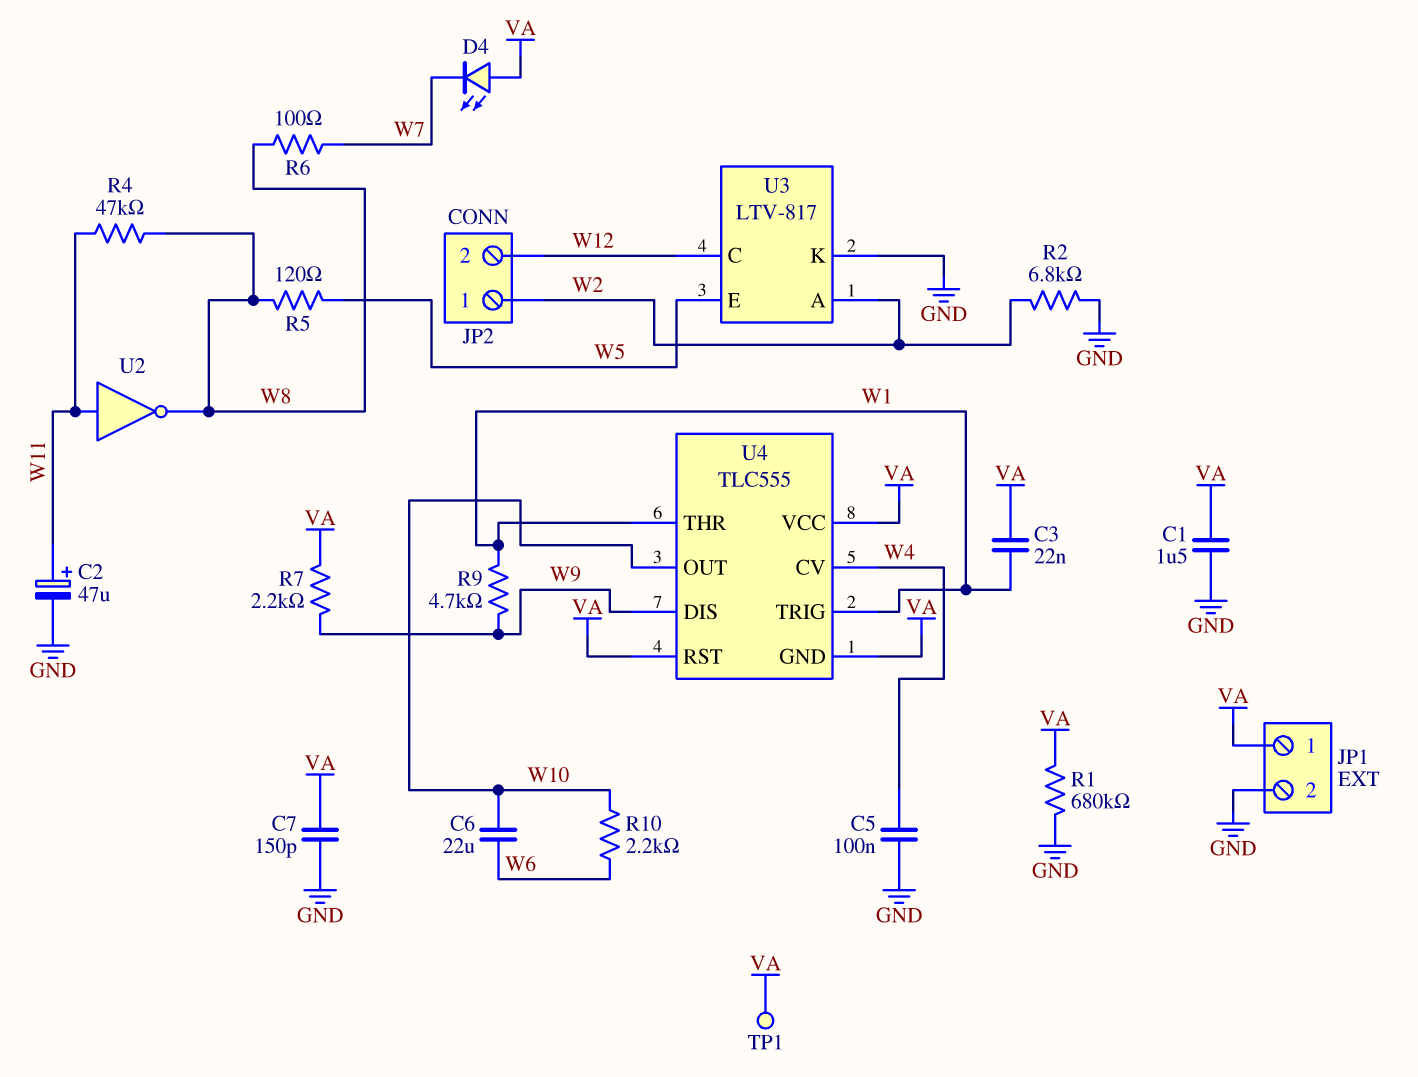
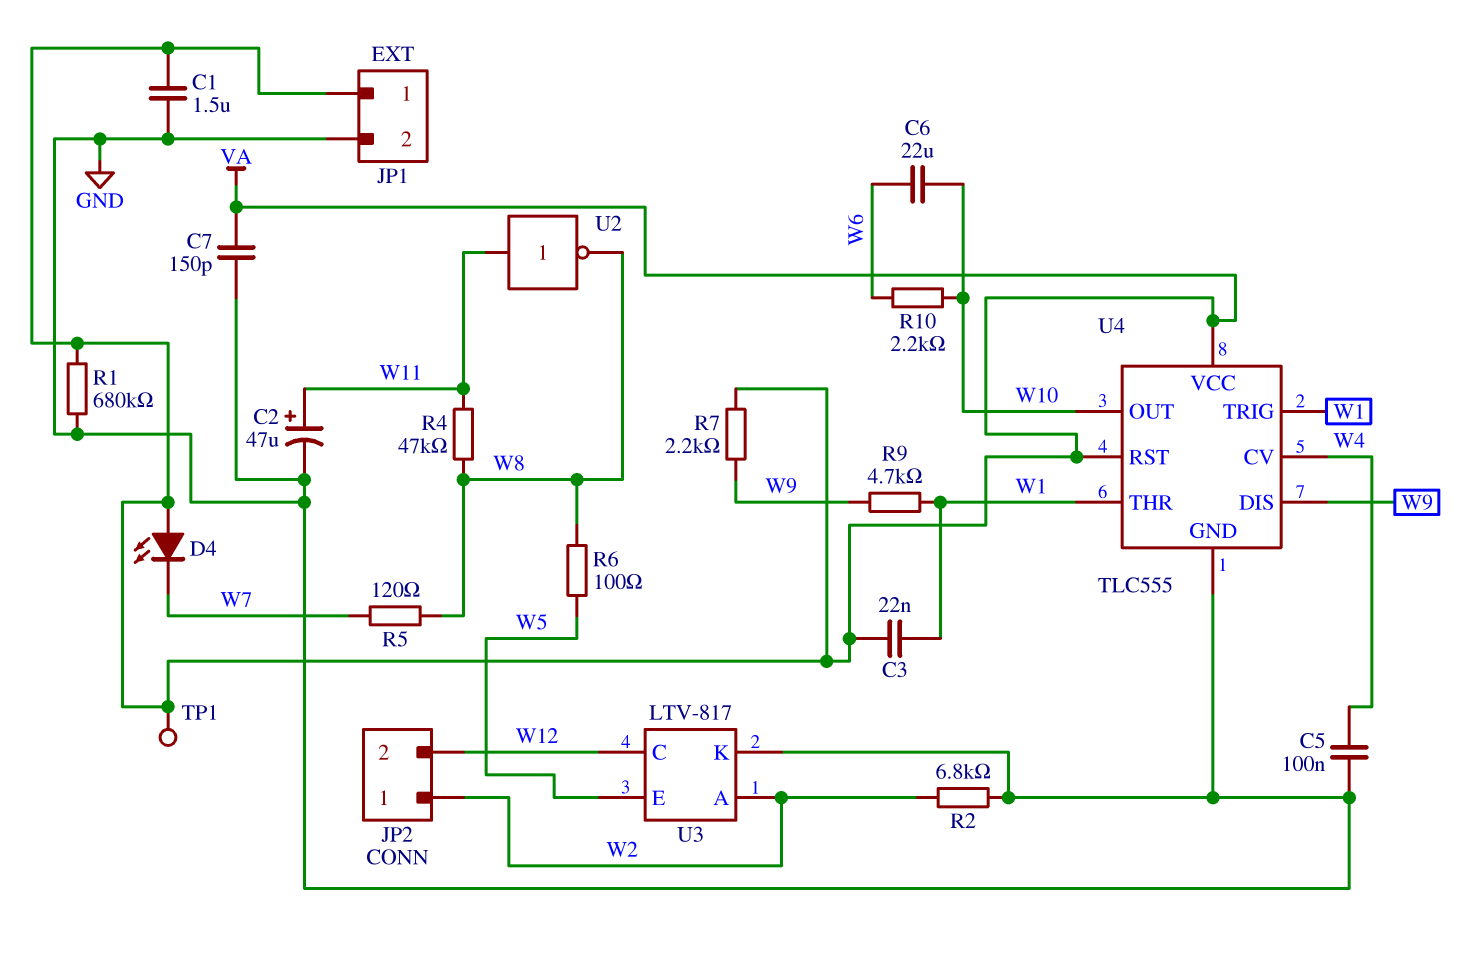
R5: 120 (W5, W8) -> 120 (W7, W8)
R6: 100 (W7, W8) -> 100 (W5, W8)
U4 pin GND: VA -> GND

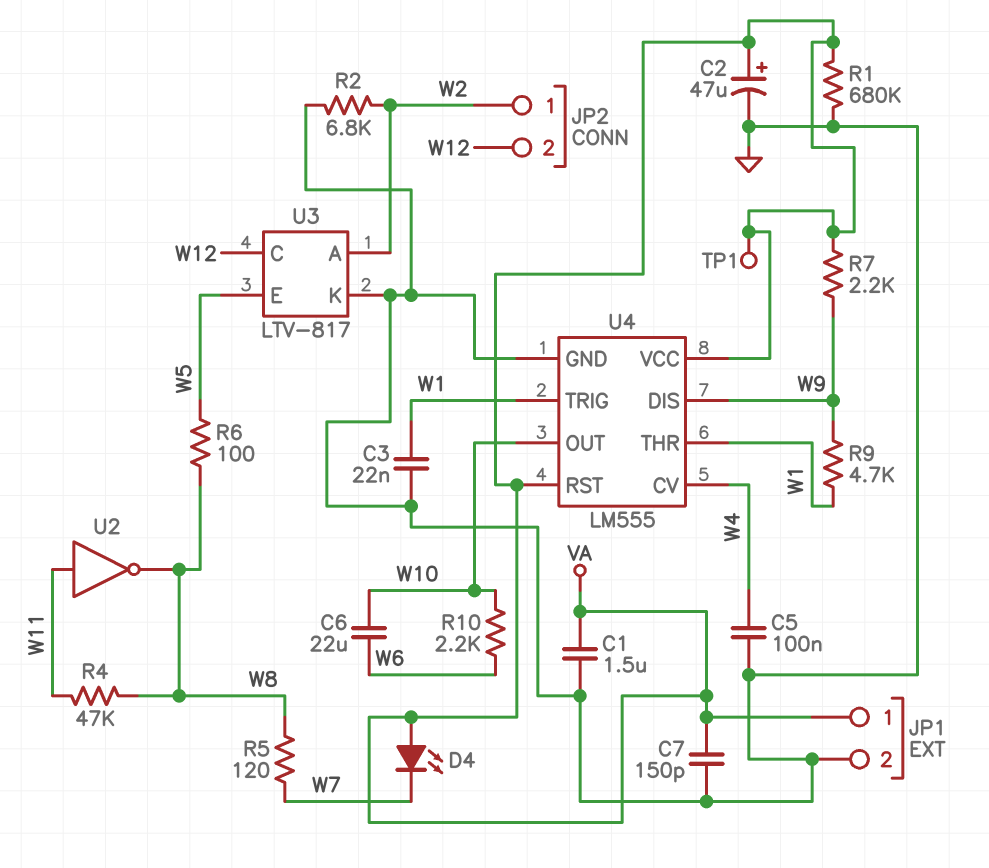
C2: 47uF (plus W11, minus GND) -> 47uF (plus VA, minus GND)
C3: 22nF (VA, W1) -> 22nF (GND, W1)
U4: TLC555 -> LM555

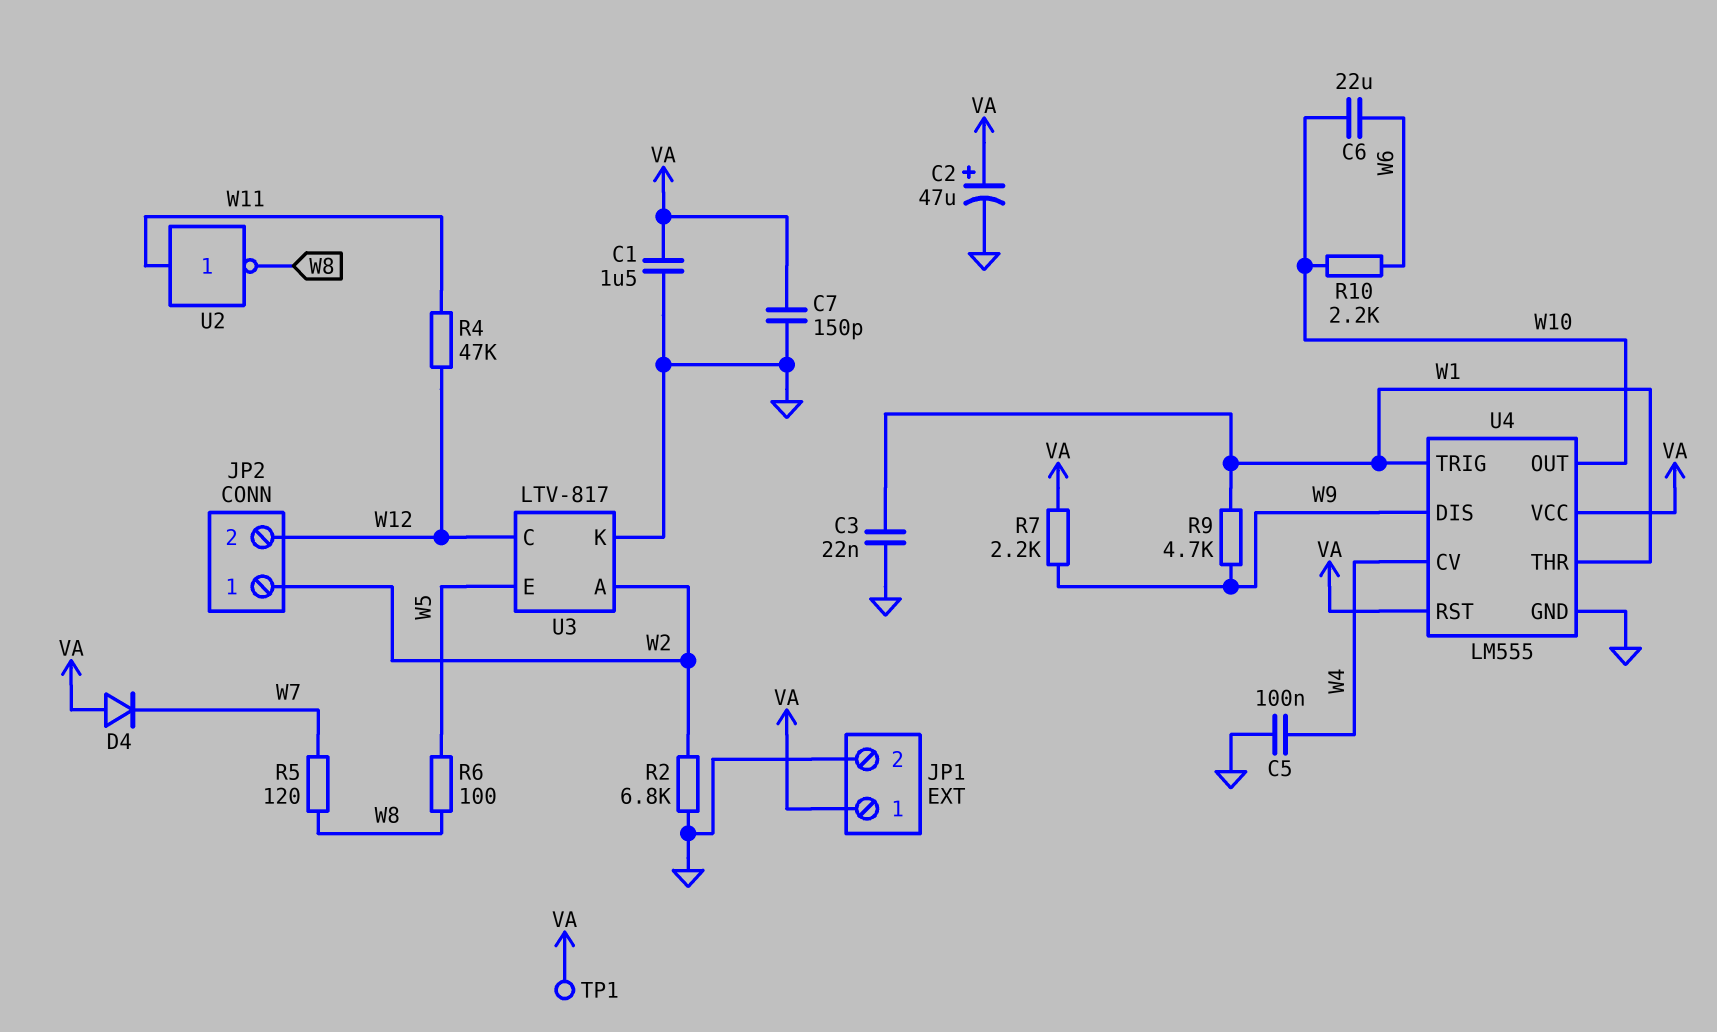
D4: LED (A VA, K W7) -> diode (A VA, K W7)
R1: 680k (GND, VA) -> none
R4: 47k (W8, W11) -> 47k (W11, W12)

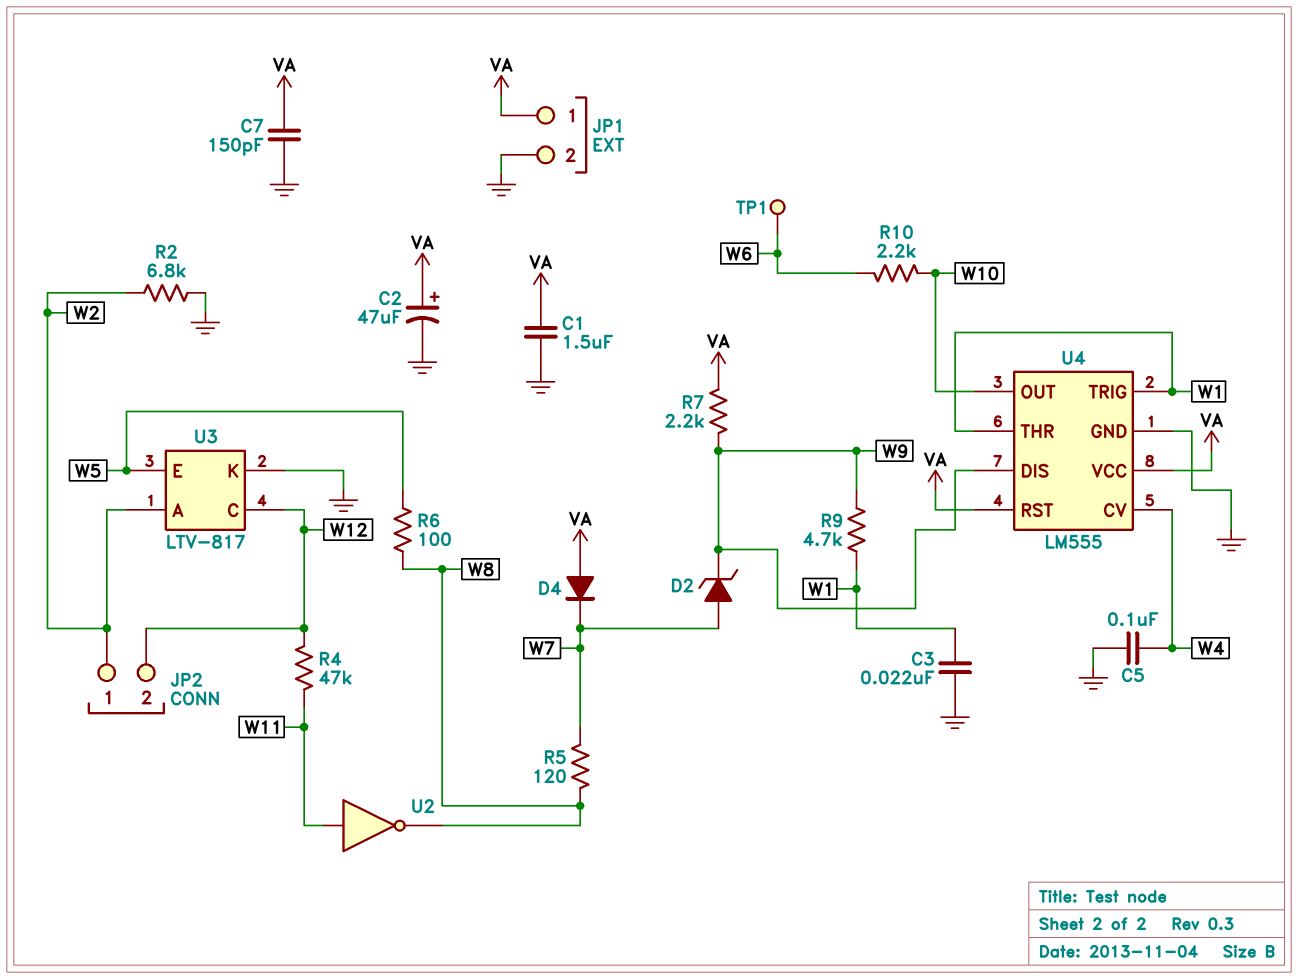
C6: 22uF (W6, W10) -> none
D2: none -> zener (A W7, K W9)
TP1: test point (VA) -> test point (W6)

